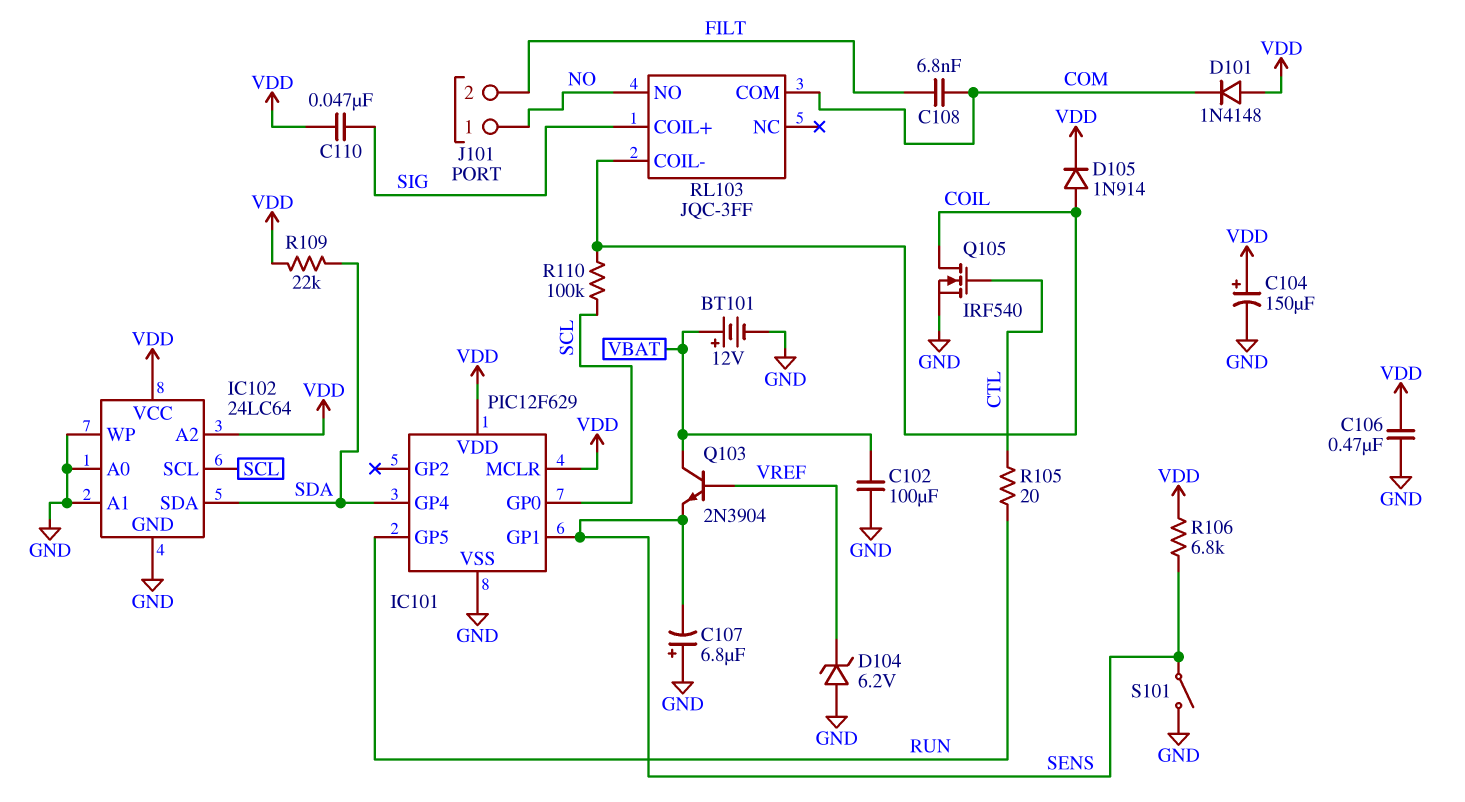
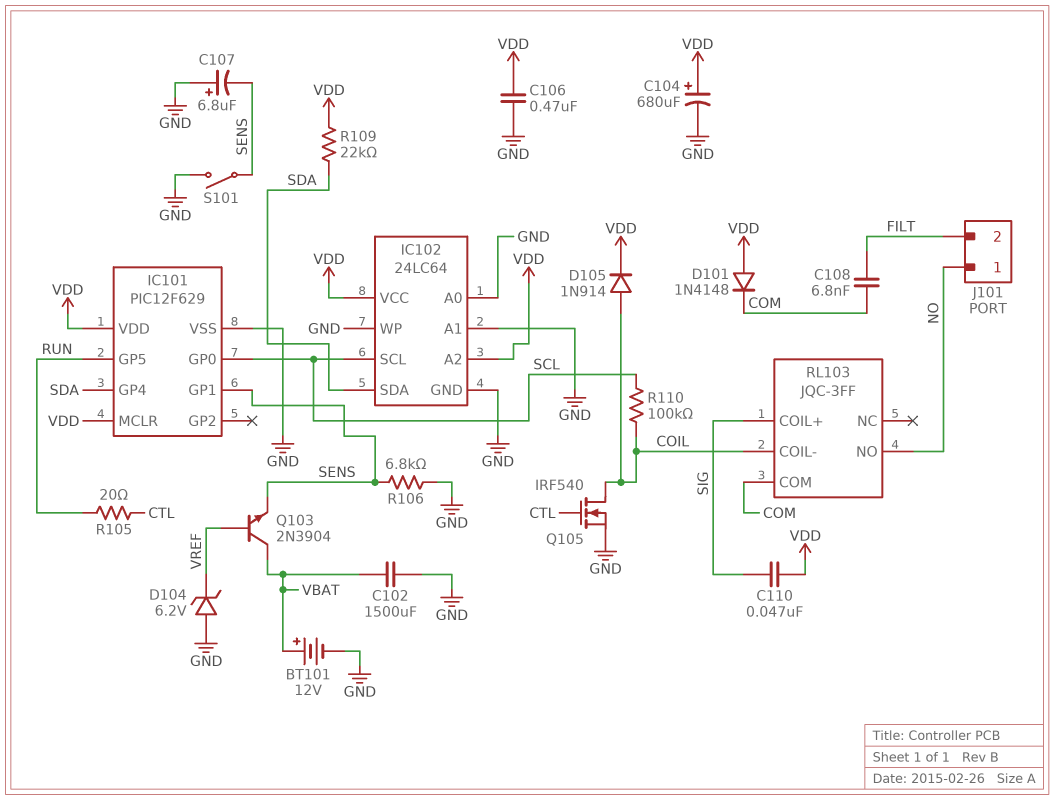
C102: 100uF (GND, VBAT) -> 1500uF (GND, VBAT)
C104: 150uF (plus VDD, minus GND) -> 680uF (plus VDD, minus GND)
R106: 6.8k (SENS, VDD) -> 6.8k (GND, SENS)

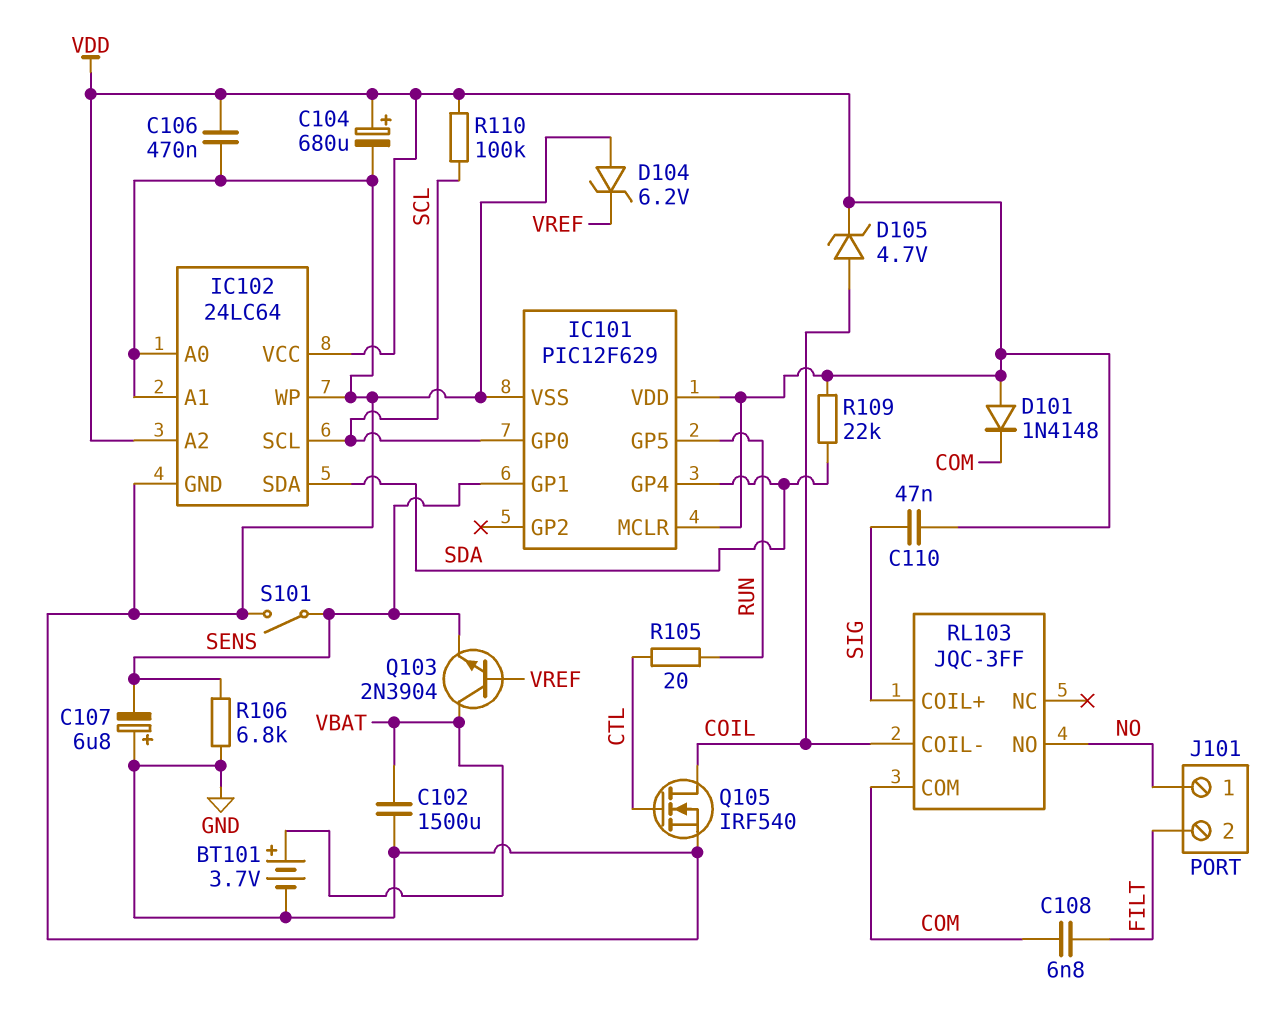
BT101: 12V (plus VBAT, minus GND) -> 3.7V (plus VBAT, minus GND)
D105: diode 1N914 (A COIL, K VDD) -> zener 4.7V (A COIL, K VDD)
R110: 100k (COIL, SCL) -> 100k (SCL, VDD)

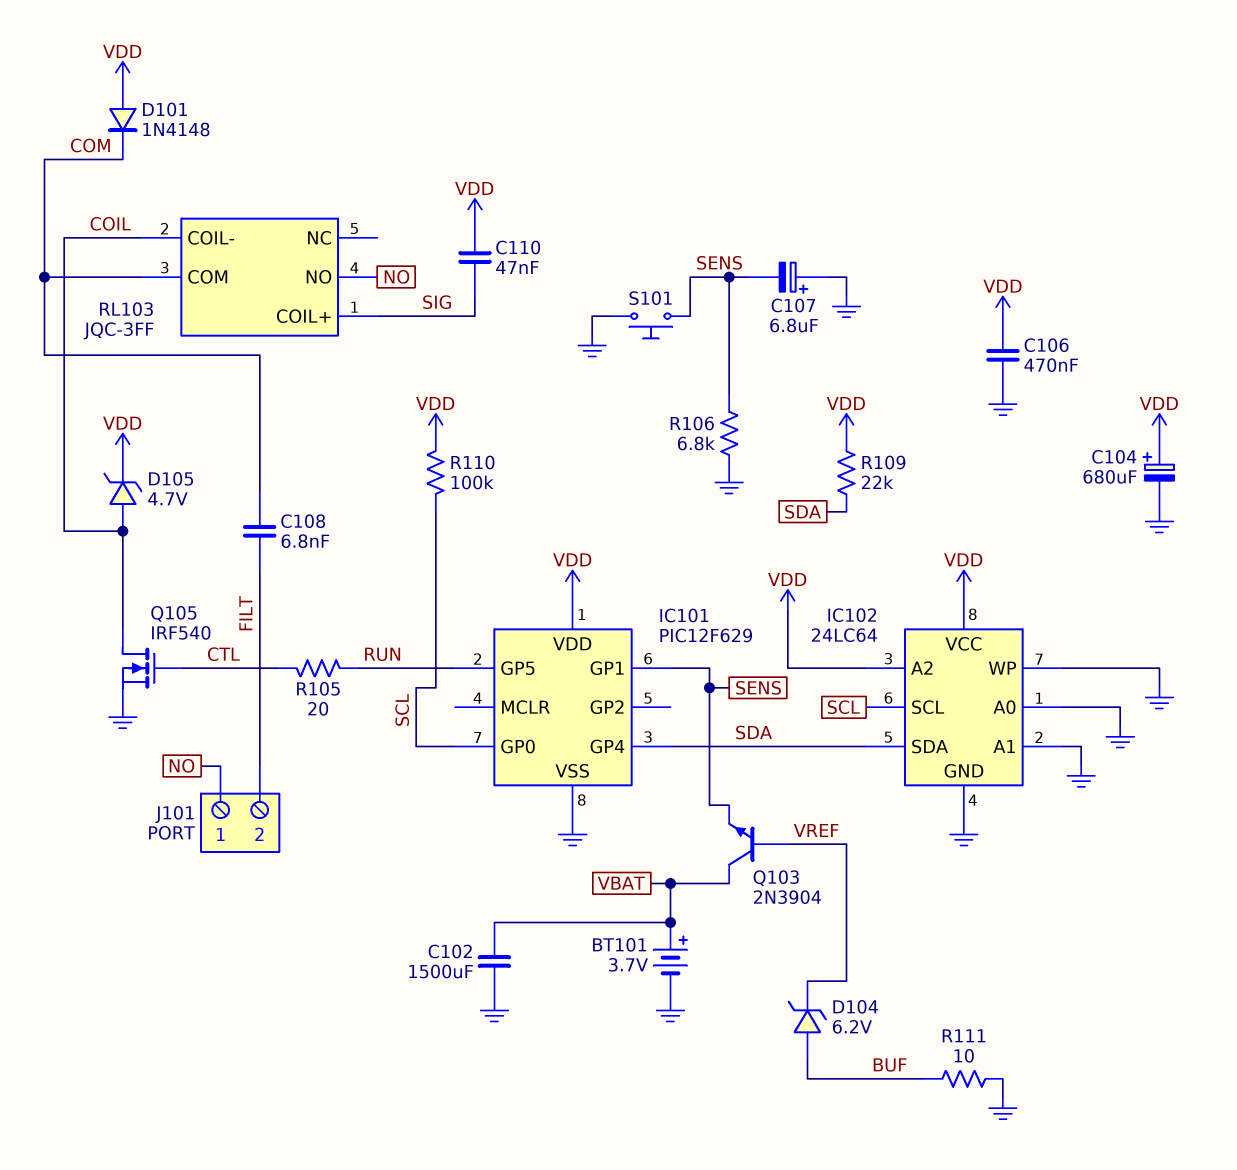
D104: zener 6.2V (A GND, K VREF) -> zener 6.2V (A BUF, K VREF)
IC101 pin MCLR: VDD -> none
R111: none -> 10 (BUF, GND)
S101: switch (GND, SENS) -> button (GND, SENS)

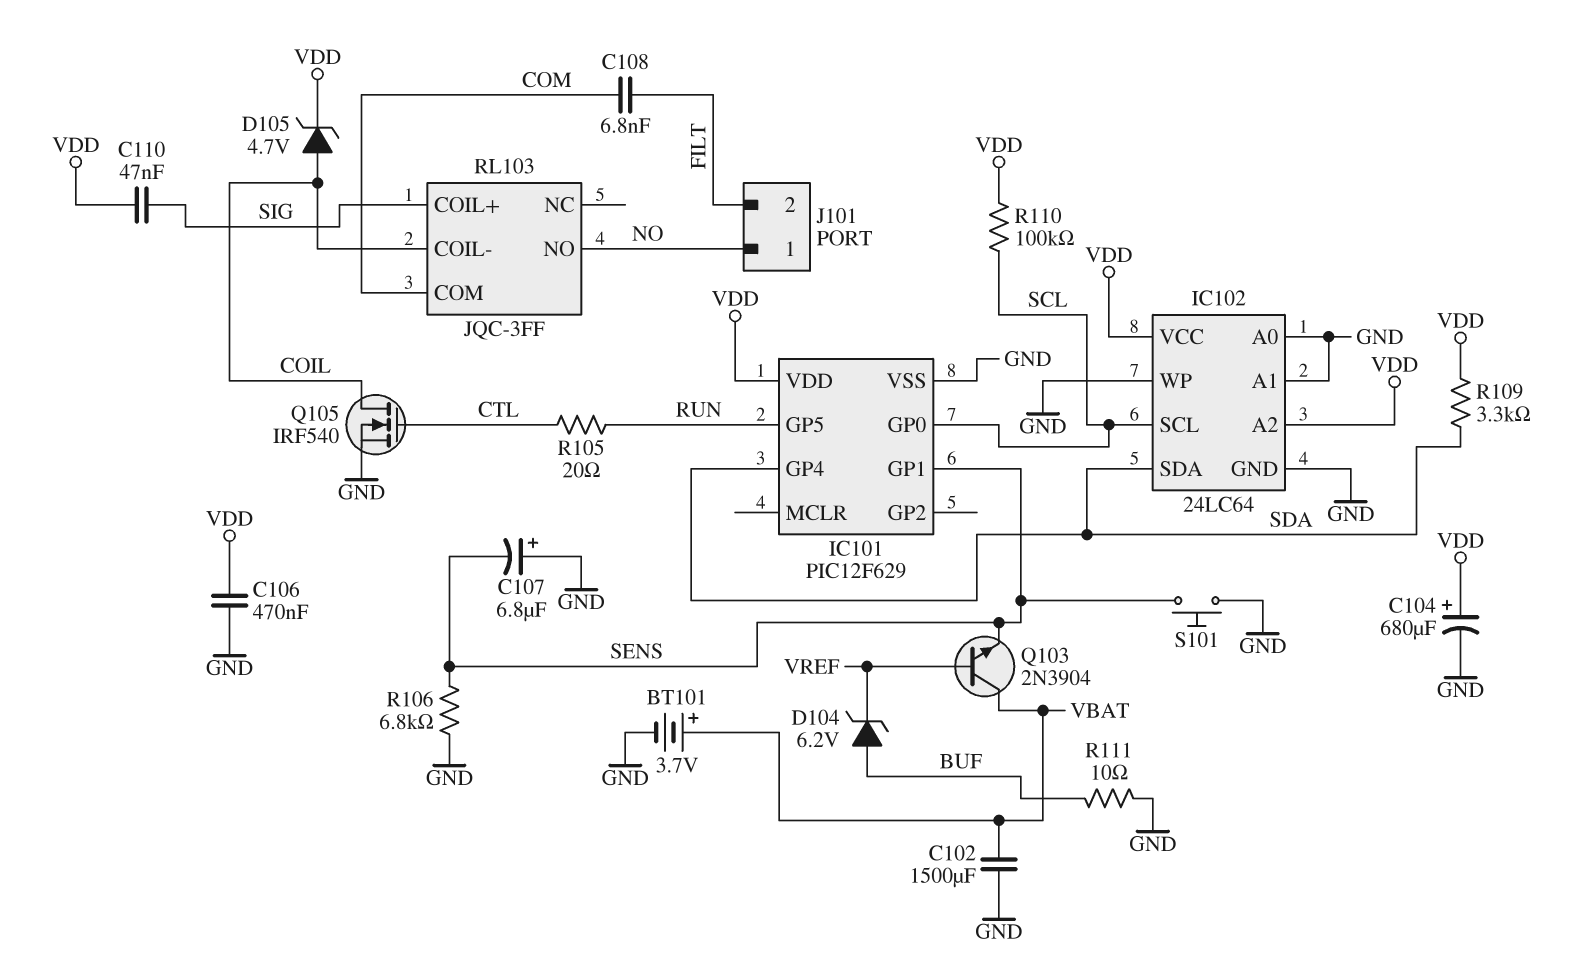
D101: diode 1N4148 (A VDD, K COM) -> none
R109: 22k (SDA, VDD) -> 3.3k (SDA, VDD)

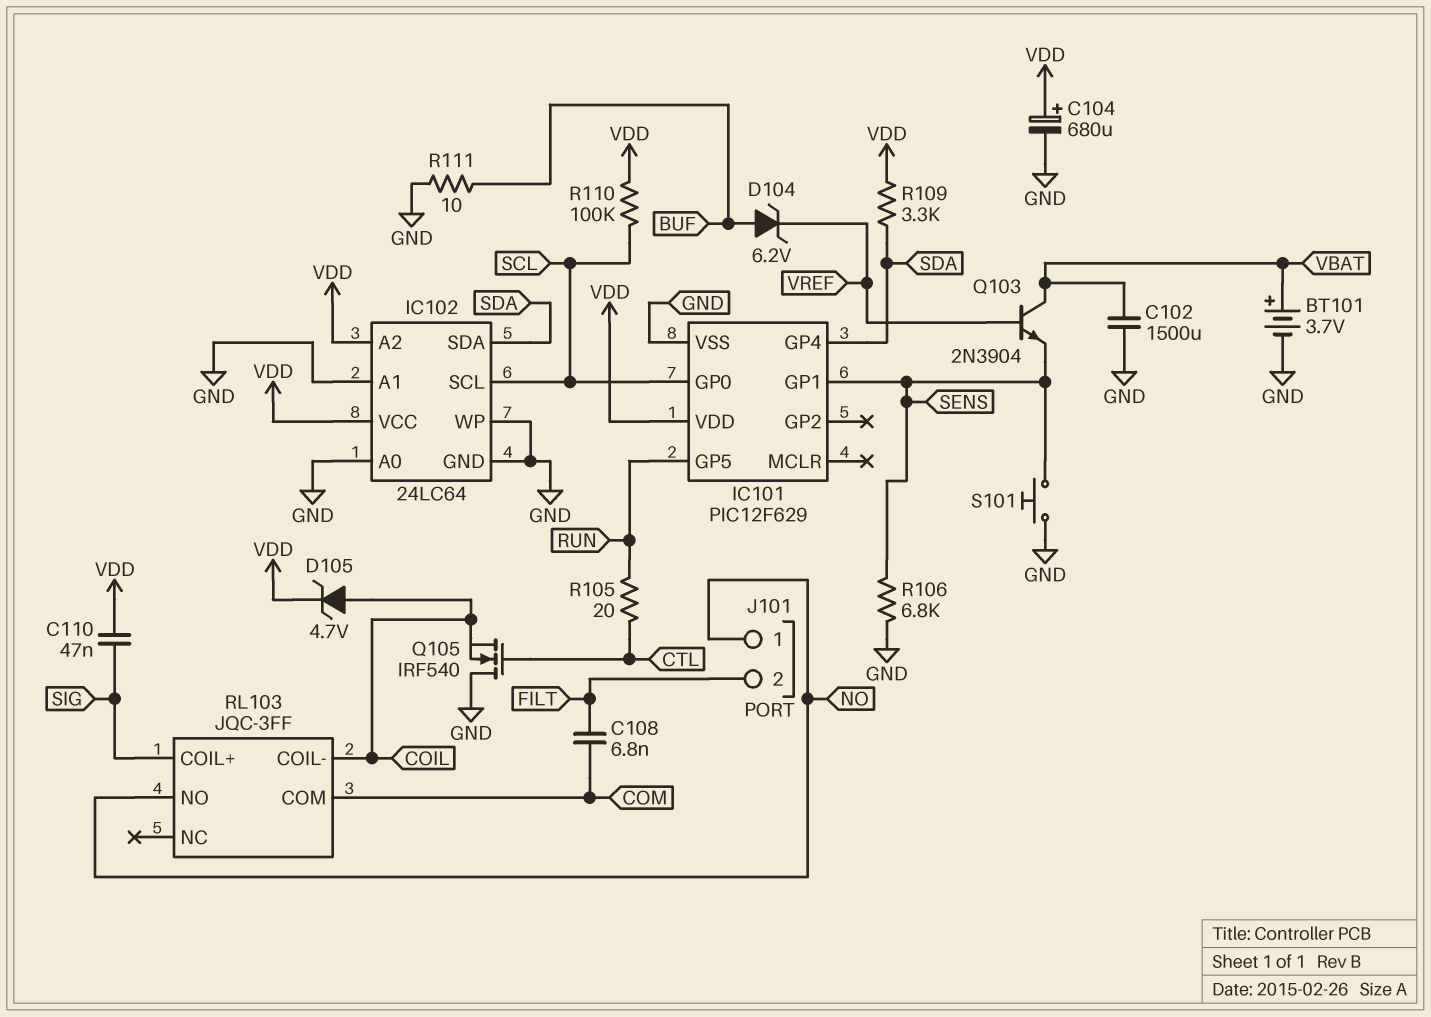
C106: 470nF (GND, VDD) -> none
C107: 6.8uF (plus GND, minus SENS) -> none
Q105: NMOS IRF540 (G CTL, D COIL, S GND) -> NMOS IRF540 (G CTL, D GND, S COIL)

